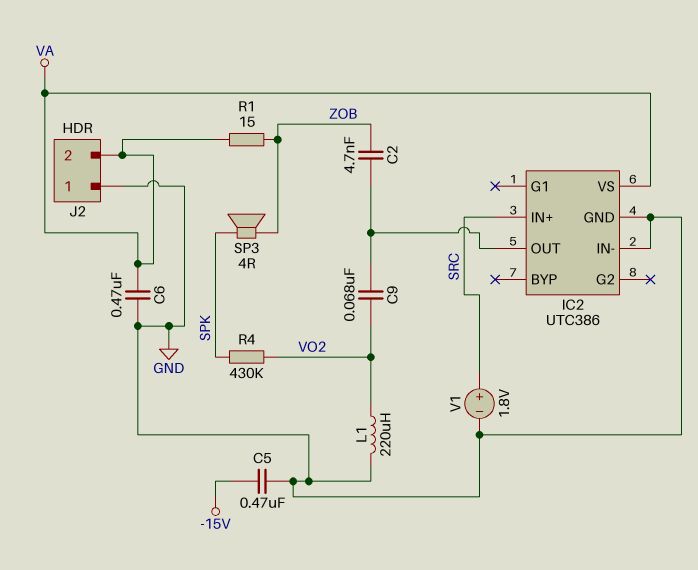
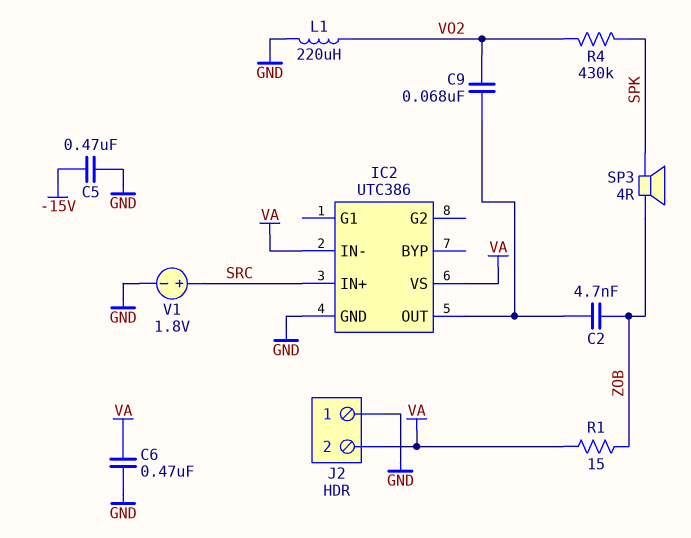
IC2 pin IN-: GND -> VA

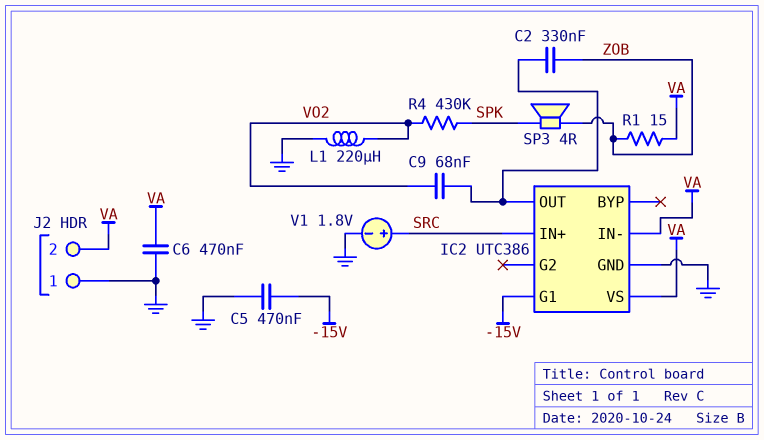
C2: 4.7nF (IC2/OUT, ZOB) -> 330nF (IC2/OUT, ZOB)
IC2 pin G1: none -> -15V

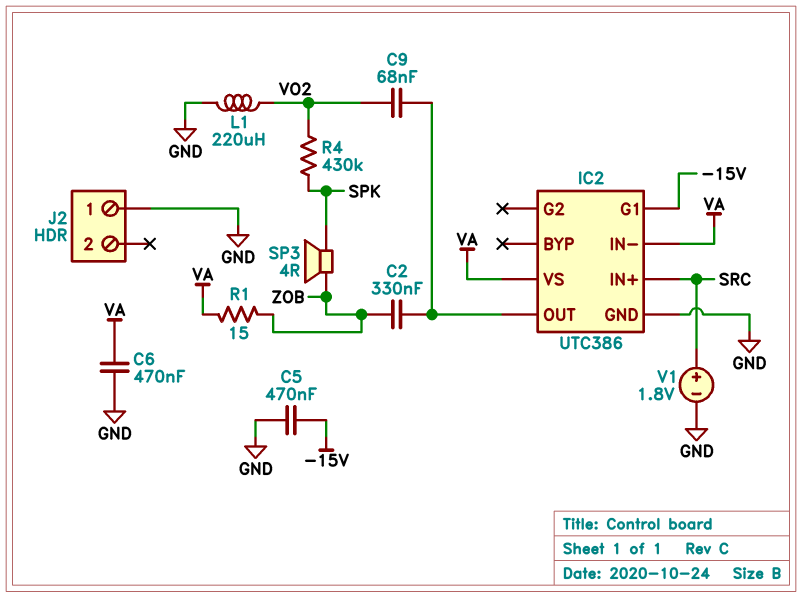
J2 pin 2: VA -> none

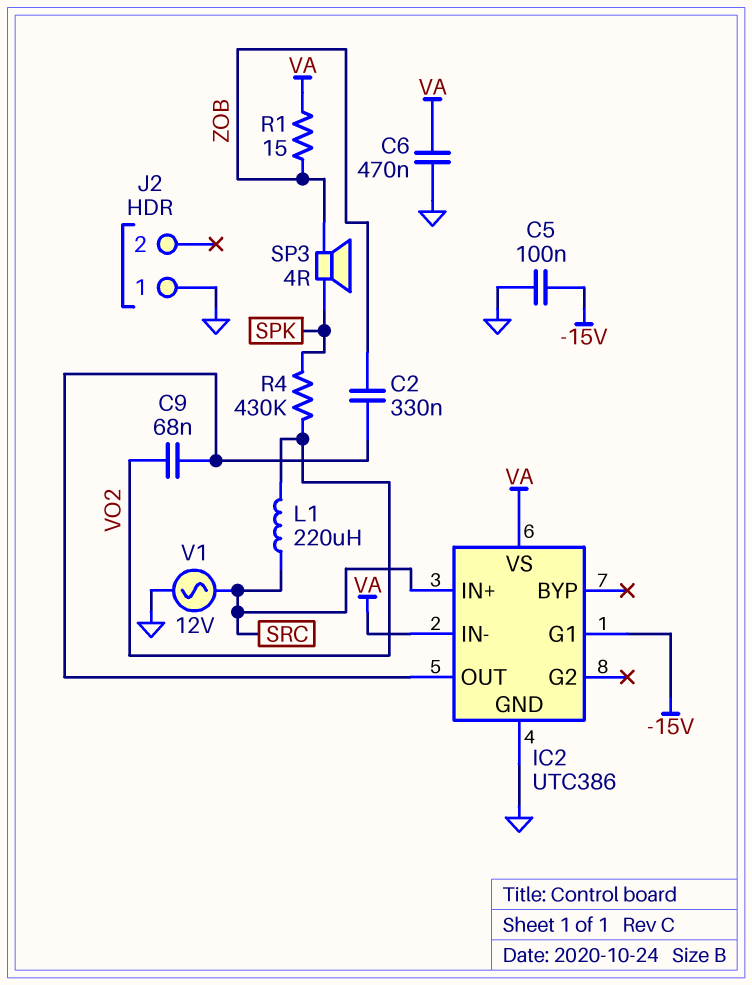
C5: 470nF (-15V, GND) -> 100nF (-15V, GND)
L1: 220uH (GND, VO2) -> 220uH (SRC, VO2)
V1: 1.8V (plus SRC, minus GND) -> AC 12V (GND, SRC)

